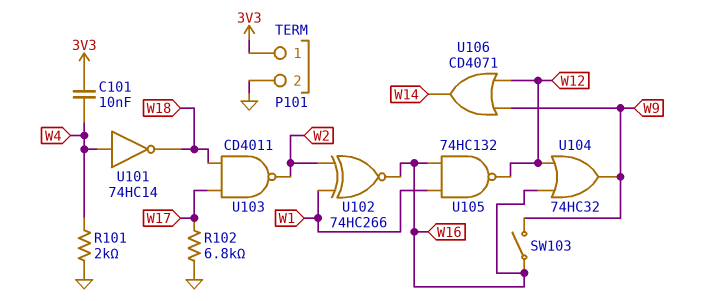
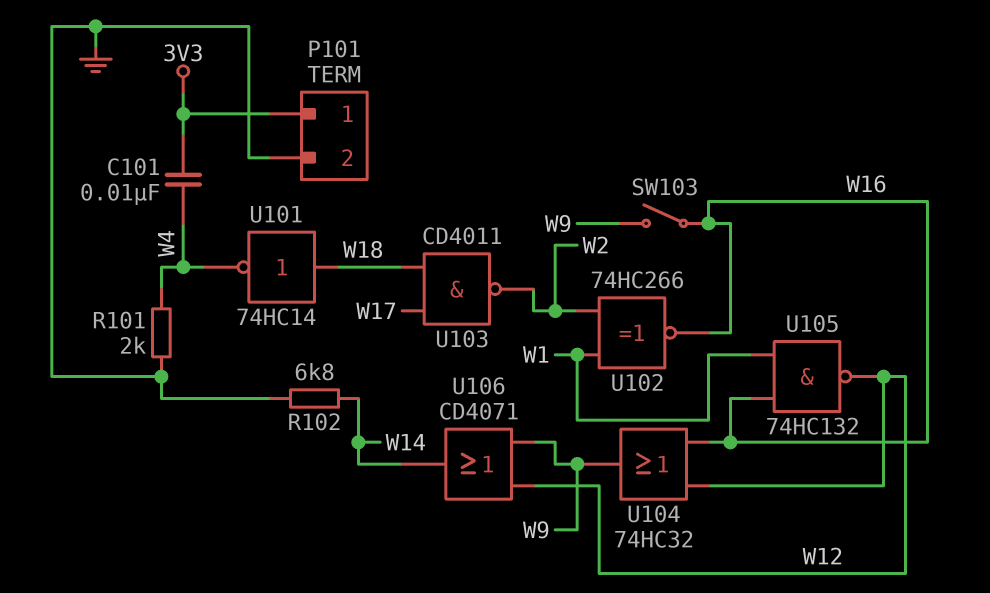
R102: 6.8k (GND, W17) -> 6.8k (GND, W14)
U101: NOT 74HC14 (in W4, out W18) -> NOT 74HC14 (in W18, out W4)

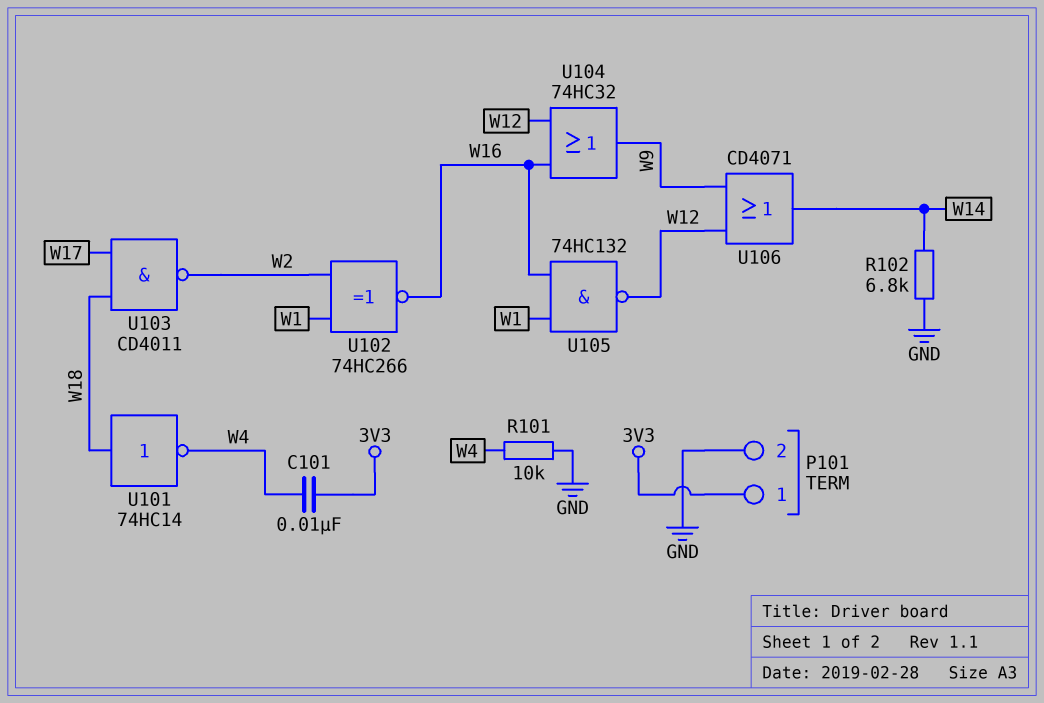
R101: 2k (GND, W4) -> 10k (GND, W4)
SW103: switch (W9, W16) -> none

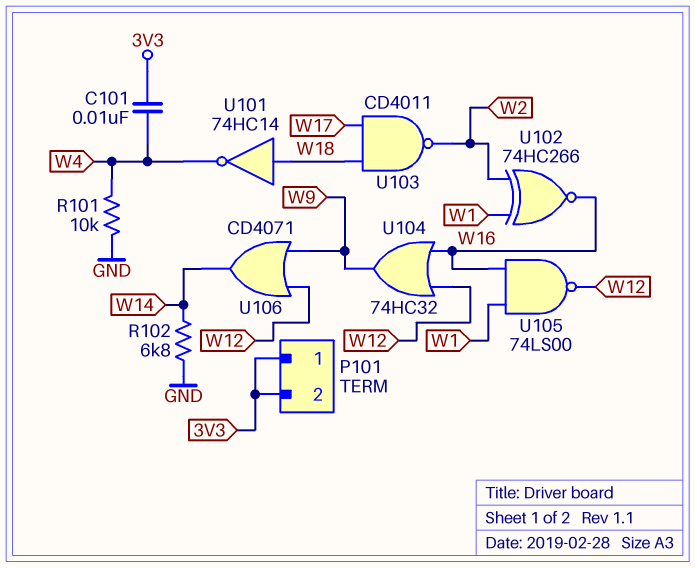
P101 pin 2: GND -> 3V3
U105: NAND 74HC132 (in W1, in W16, out W12) -> NAND 74LS00 (in W1, in W16, out W12)

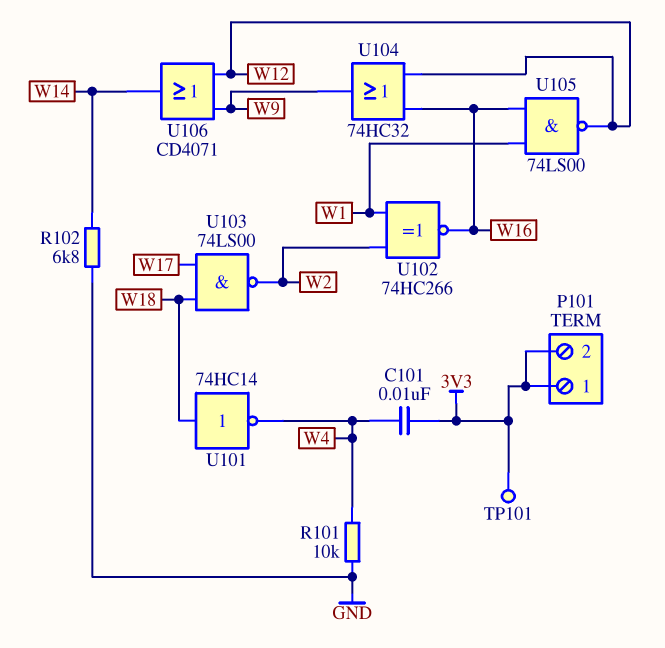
TP101: none -> test point (3V3)
U103: NAND CD4011 (in W17, in W18, out W2) -> NAND 74LS00 (in W17, in W18, out W2)

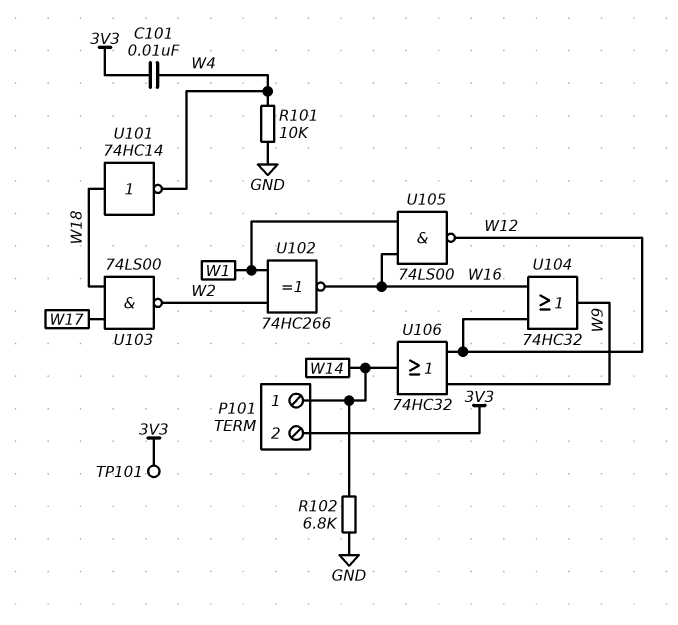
P101 pin 1: 3V3 -> W14
U106: OR CD4071 (in W9, in W12, out W14) -> OR 74HC32 (in W9, in W12, out W14)

